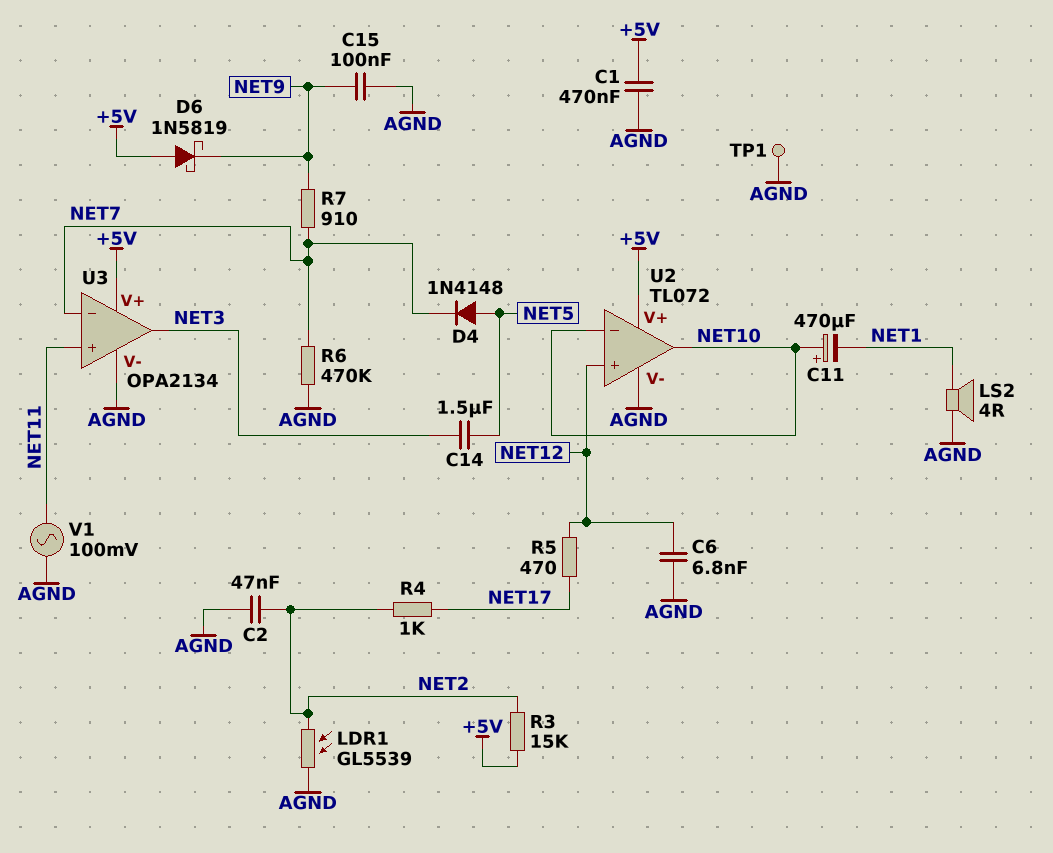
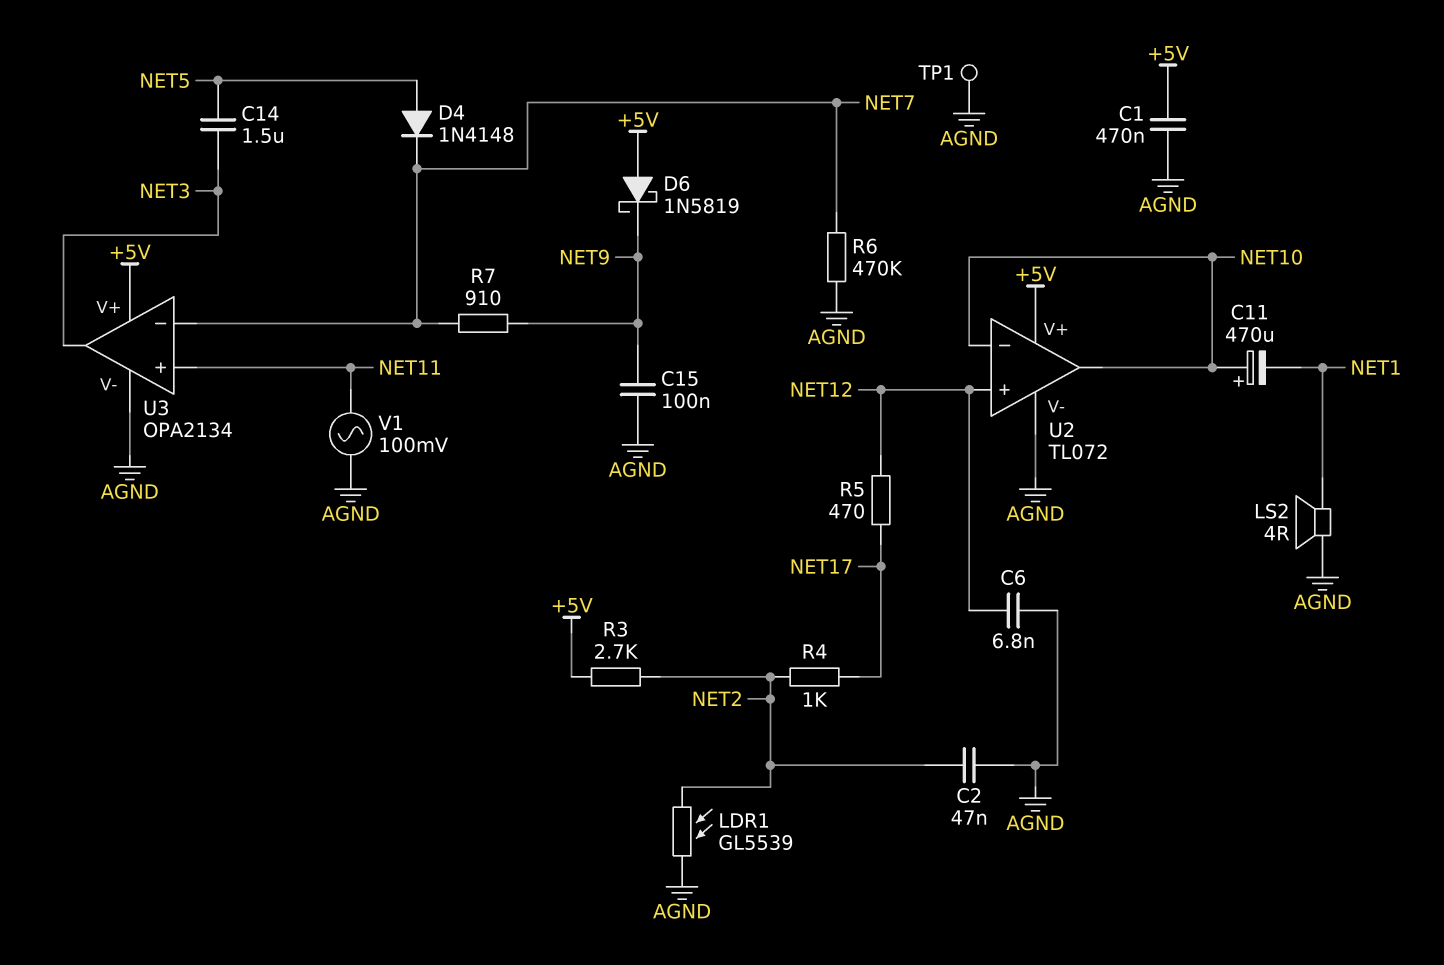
R3: 15k (+5V, NET2) -> 2.7k (+5V, NET2)

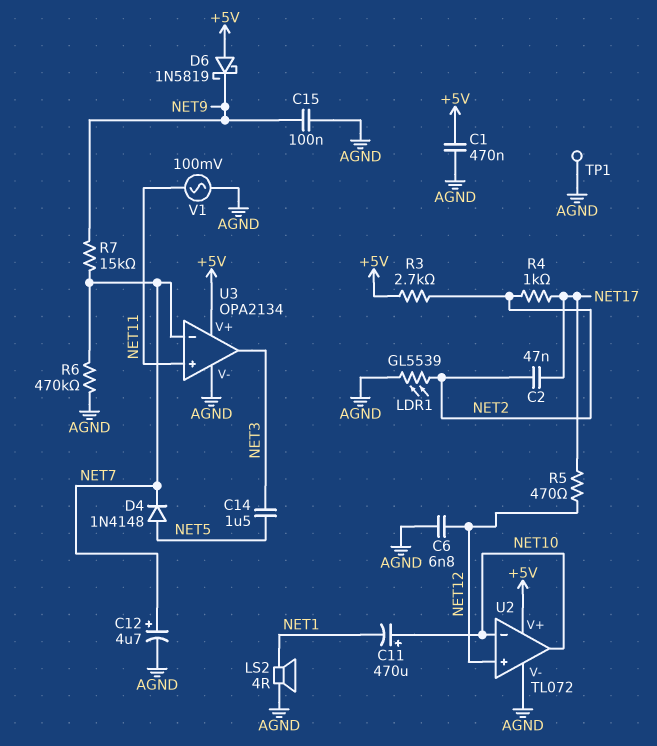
C2: 47nF (AGND, NET2) -> 47nF (NET2, NET17)
C12: none -> 4.7uF (plus NET7, minus AGND)
R7: 910 (NET7, NET9) -> 15k (NET7, NET9)

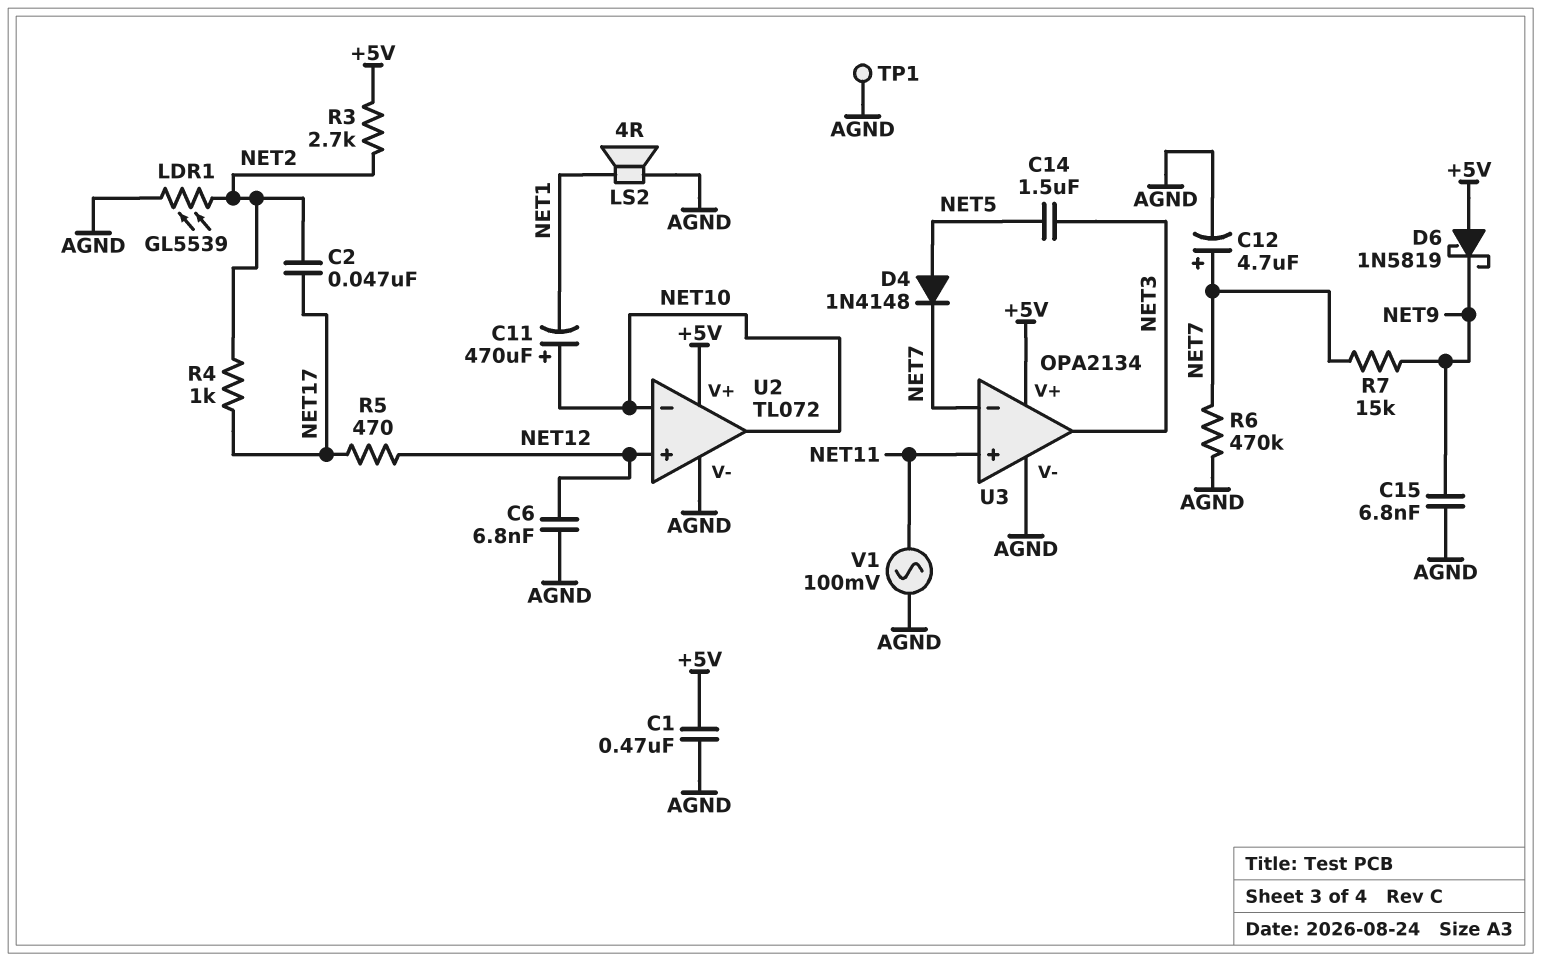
C15: 100nF (AGND, NET9) -> 6.8nF (AGND, NET9)

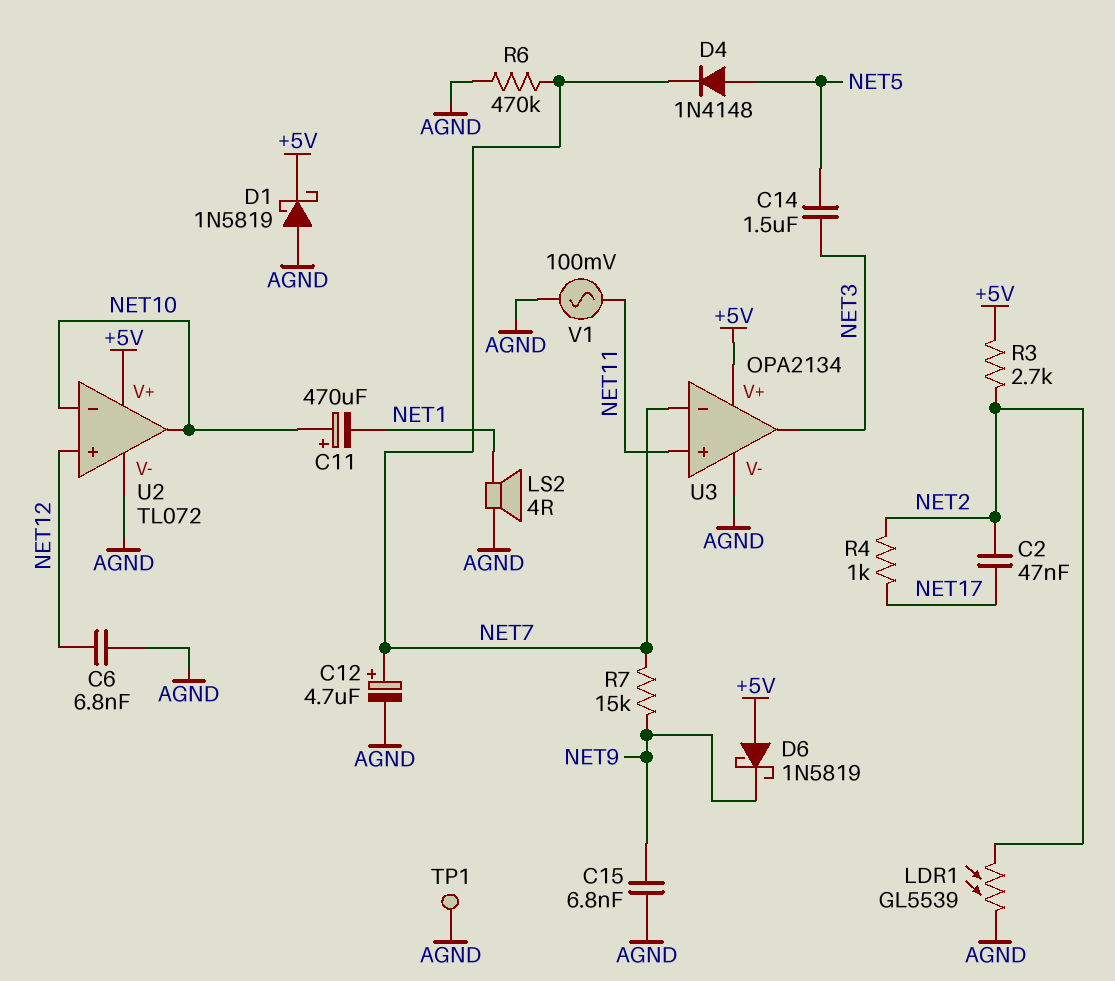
C1: 470nF (+5V, AGND) -> none
D1: none -> schottky 1N5819 (A AGND, K +5V)
R5: 470 (NET12, NET17) -> none

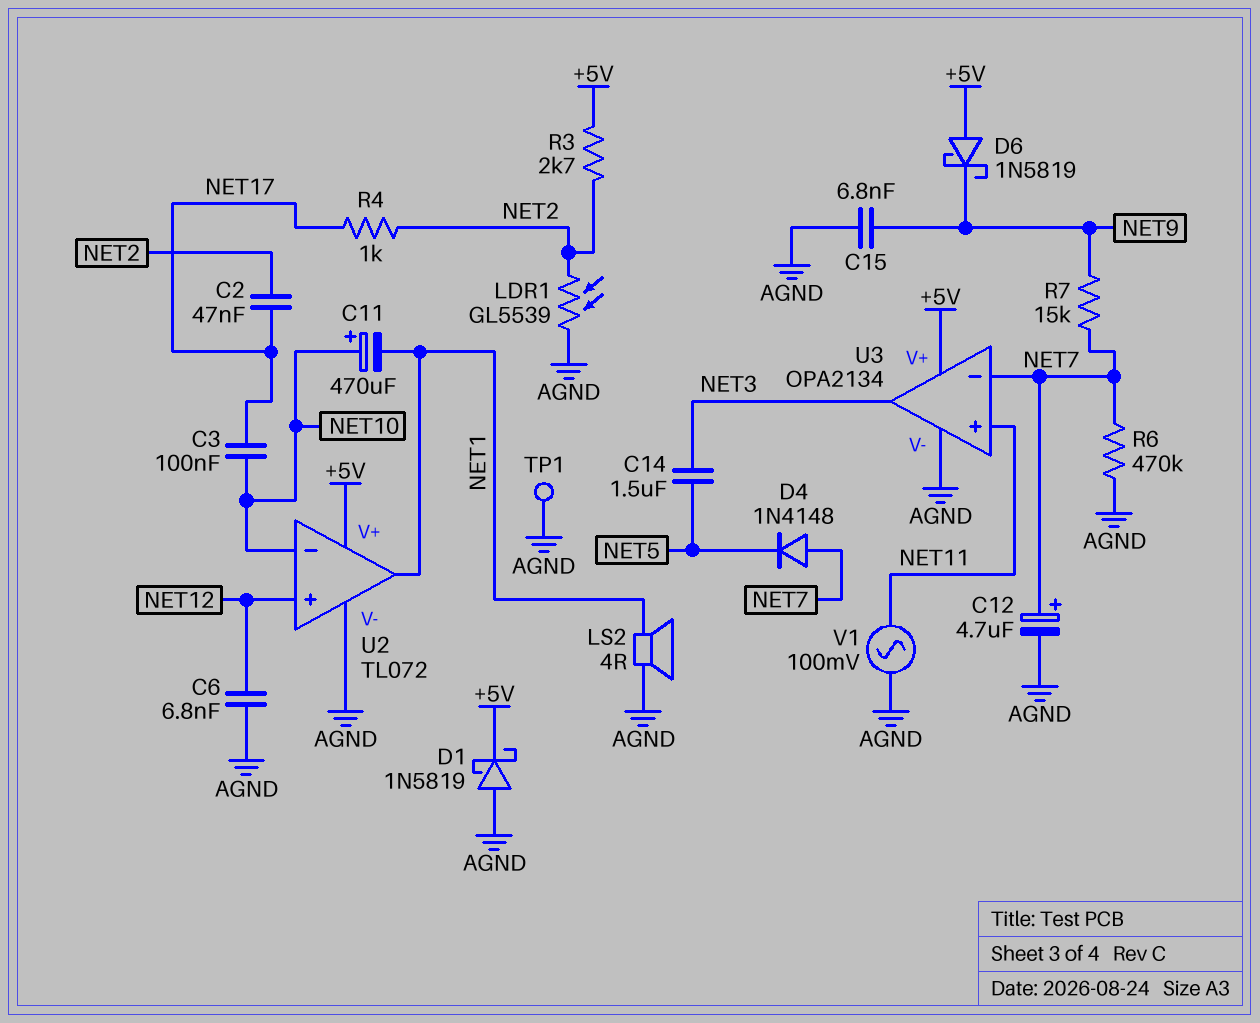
C3: none -> 100nF (NET10, NET17)
D4: diode 1N4148 (A NET5, K NET7) -> diode 1N4148 (A NET7, K NET5)
U2 pin out: NET10 -> NET1

